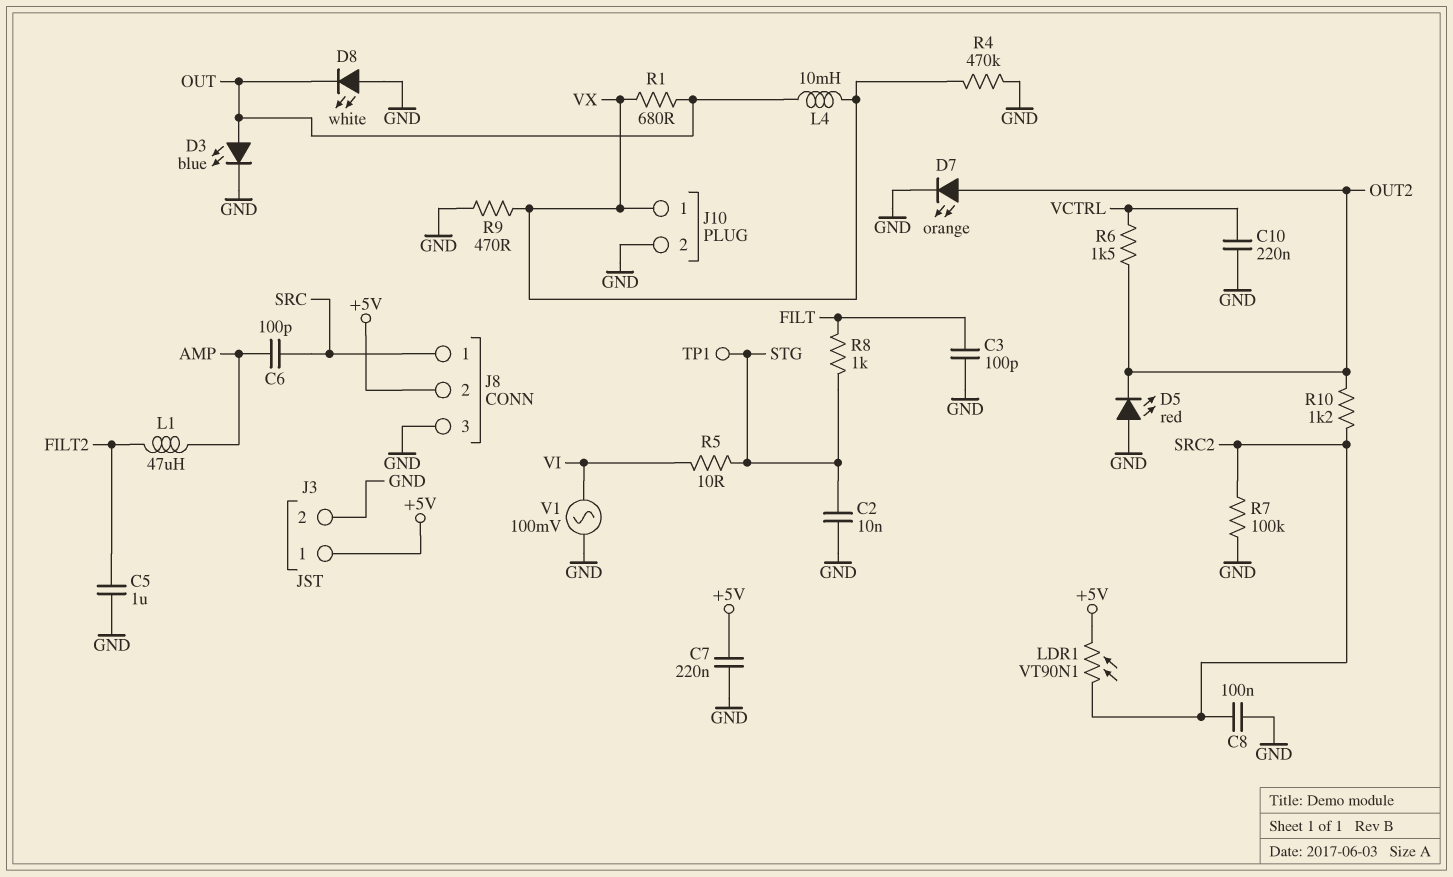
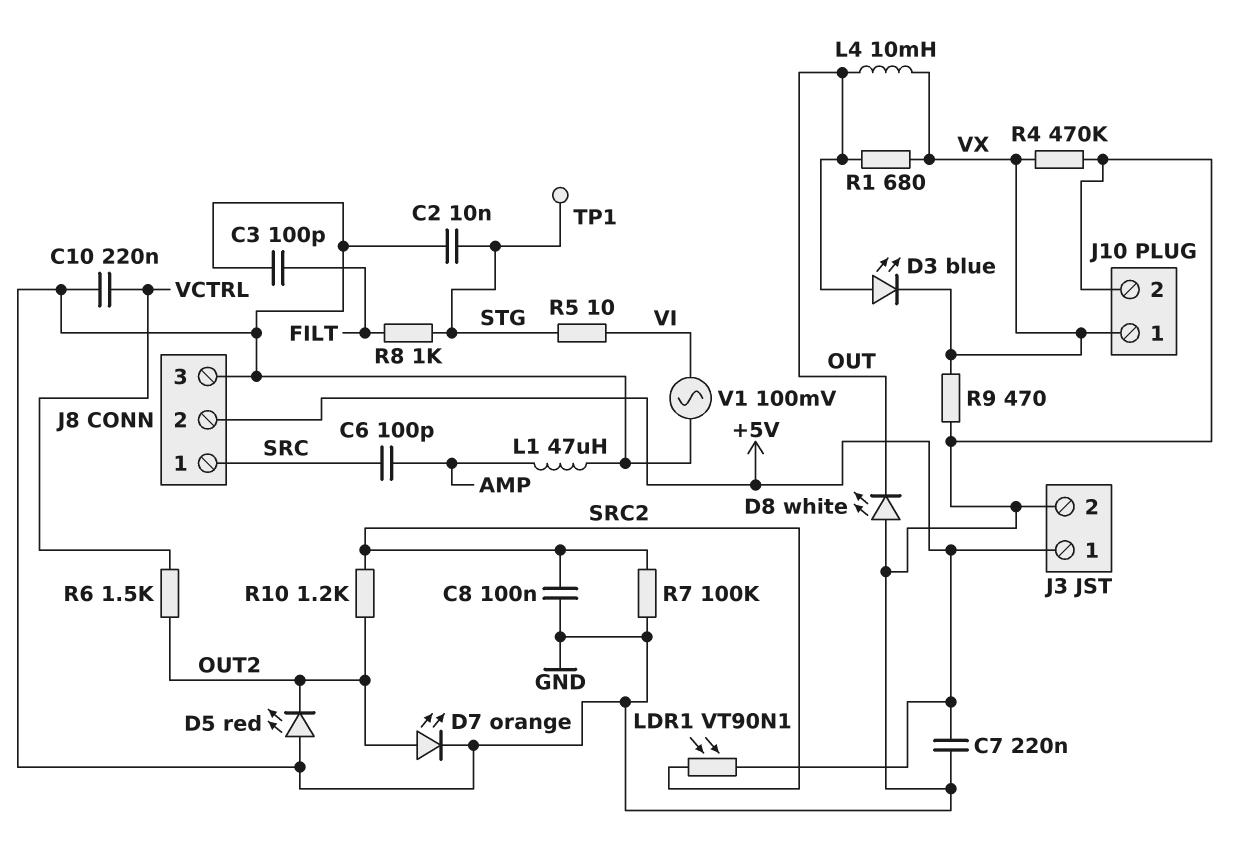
C5: 1uF (FILT2, GND) -> none
D3: LED blue (A OUT, K GND) -> LED blue (A OUT, K VX)
L1: 47uH (AMP, FILT2) -> 47uH (AMP, GND)

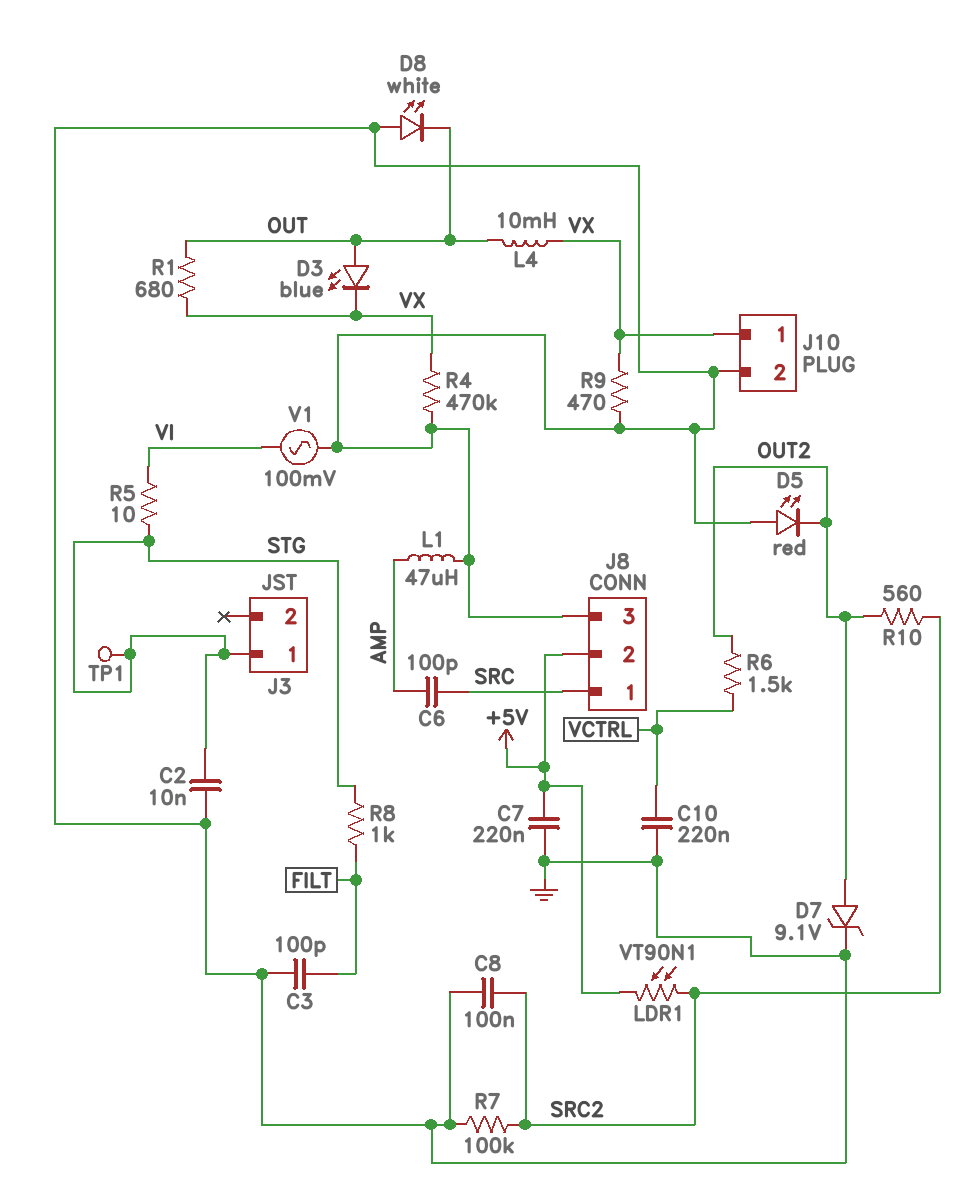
D7: LED orange (A OUT2, K GND) -> zener 9.1V (A OUT2, K GND)
J3 pin 1: +5V -> STG
J3 pin 2: GND -> none
R10: 1.2k (OUT2, SRC2) -> 560 (OUT2, SRC2)

